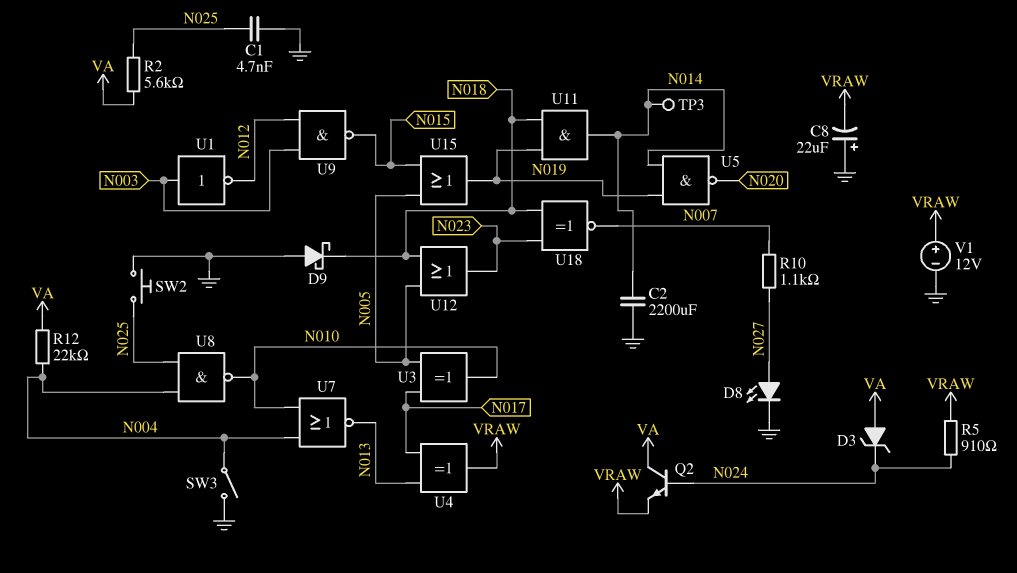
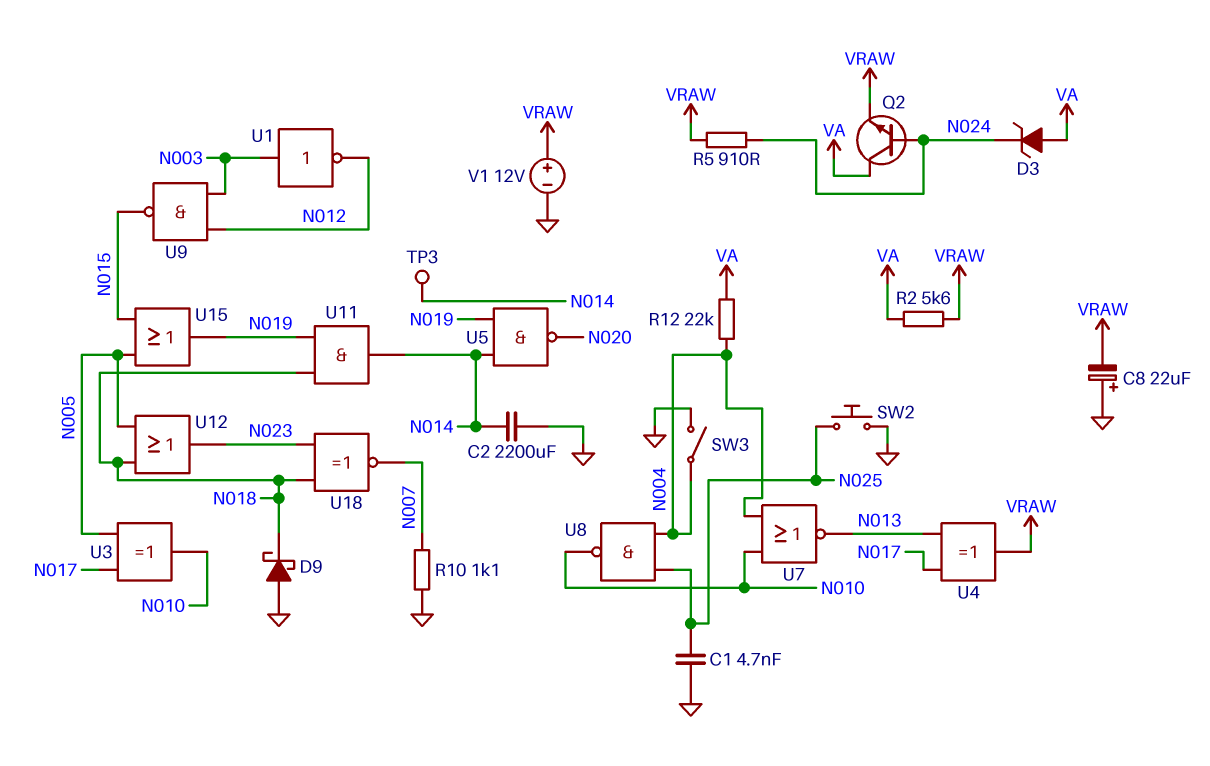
D8: LED (A N027, K GND) -> none
R2: 5.6k (N025, VA) -> 5.6k (VA, VRAW)
R10: 1.1k (N007, N027) -> 1.1k (GND, N007)

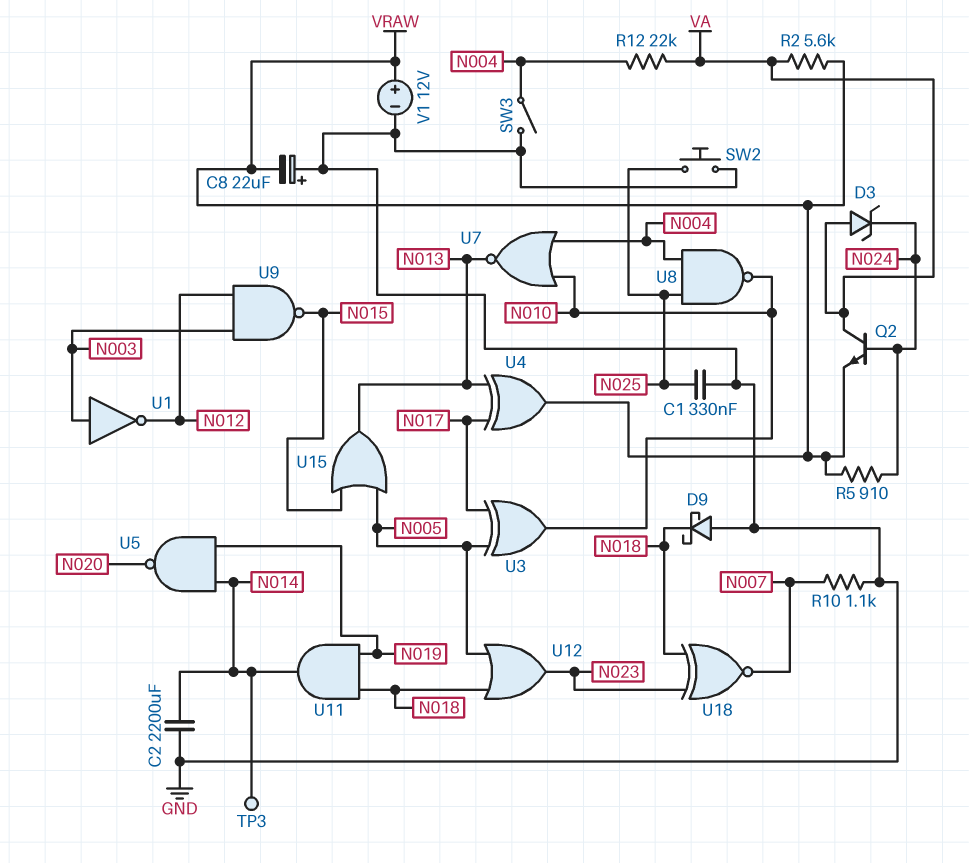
C1: 4.7nF (GND, N025) -> 330nF (GND, N025)
U15: OR (in N005, in N015, out N019) -> OR (in N005, in N015, out N013)

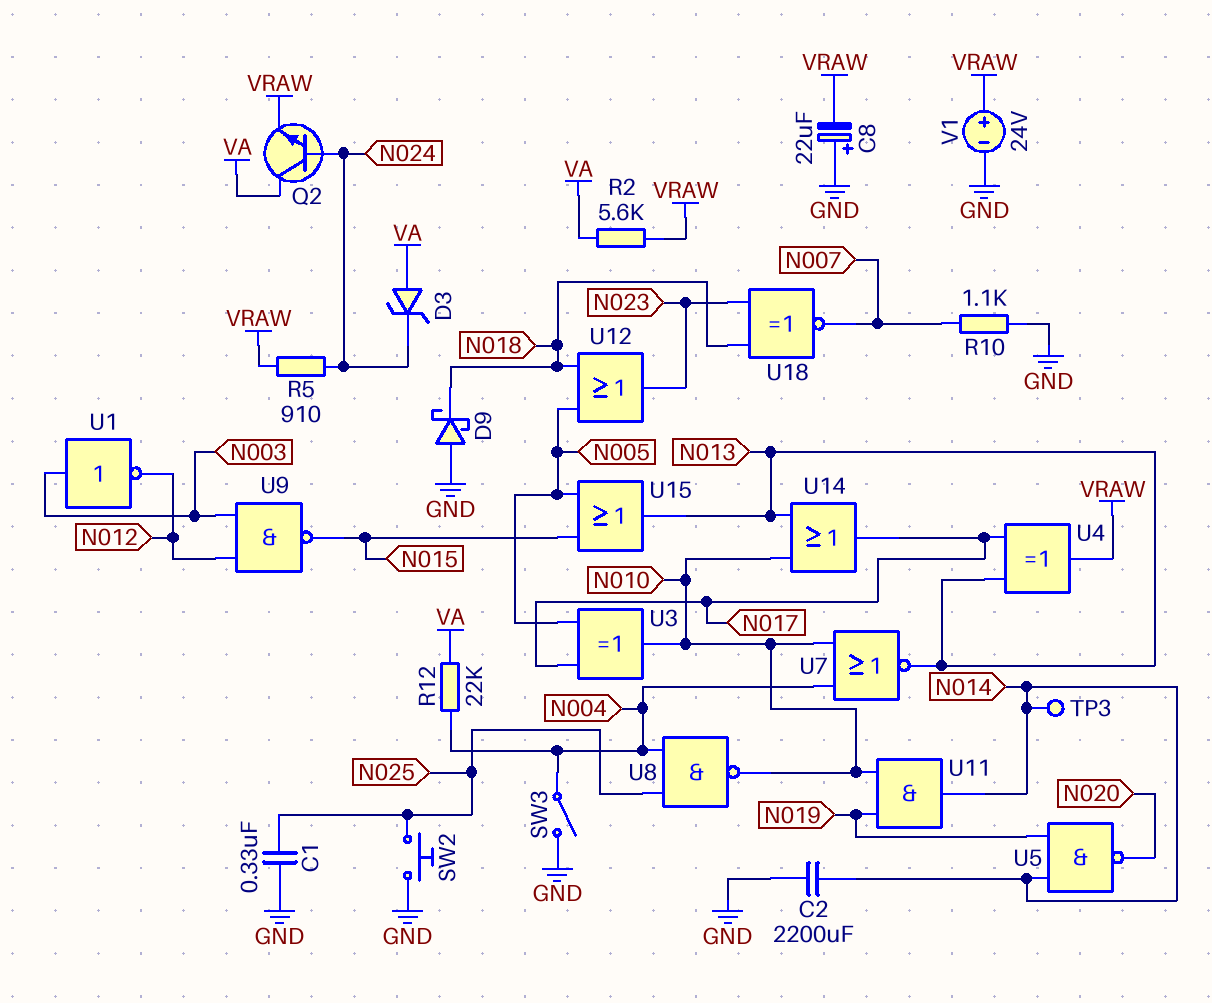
U11: AND (in N018, in N019, out N014) -> AND (in N010, in N019, out N014)
U14: none -> OR (in N010, in N013, out N017)
V1: 12V (plus VRAW, minus GND) -> 24V (plus VRAW, minus GND)

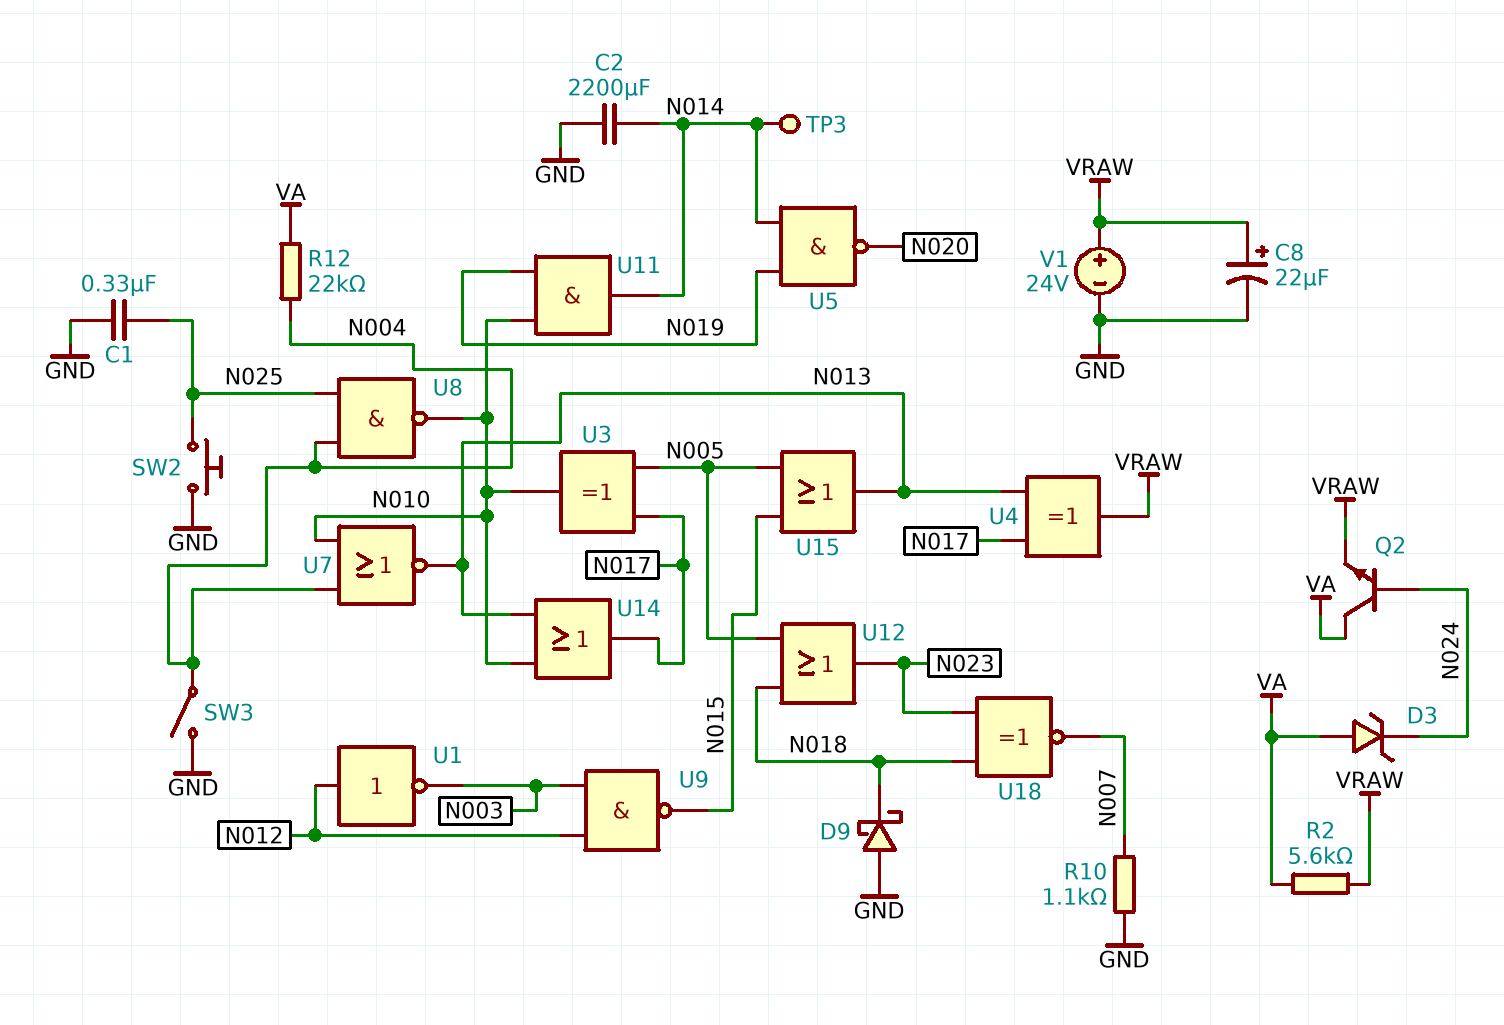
C8: 22uF (plus GND, minus VRAW) -> 22uF (plus VRAW, minus GND)
R5: 910 (N024, VRAW) -> none
U1: NOT (in N003, out N012) -> NOT (in N012, out N003)

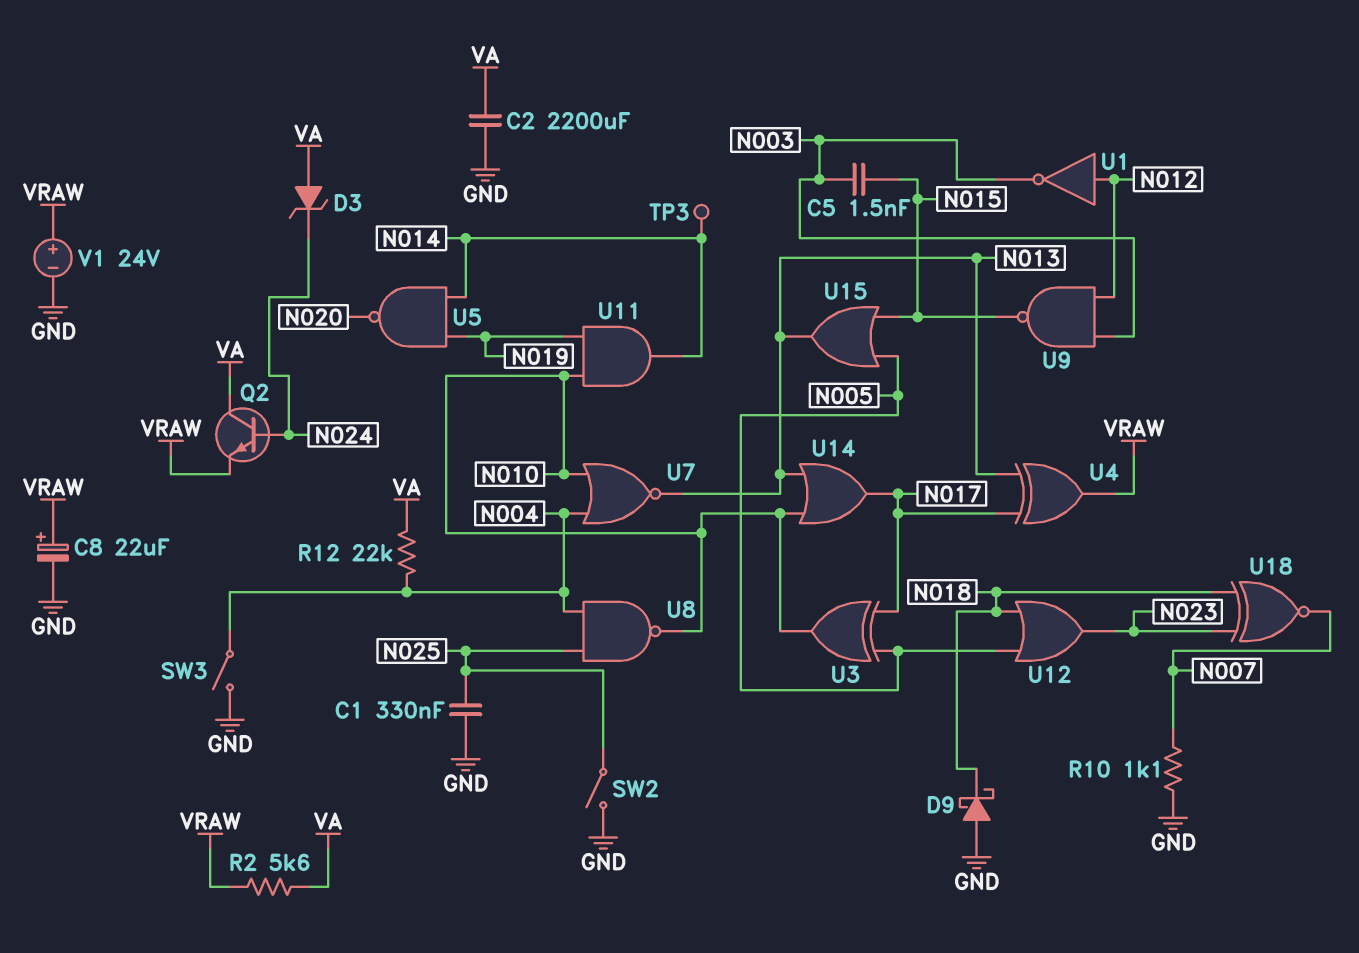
C2: 2200uF (GND, N014) -> 2200uF (GND, VA)
C5: none -> 1.5nF (N003, N015)
SW2: button (GND, N025) -> switch (GND, N025)

